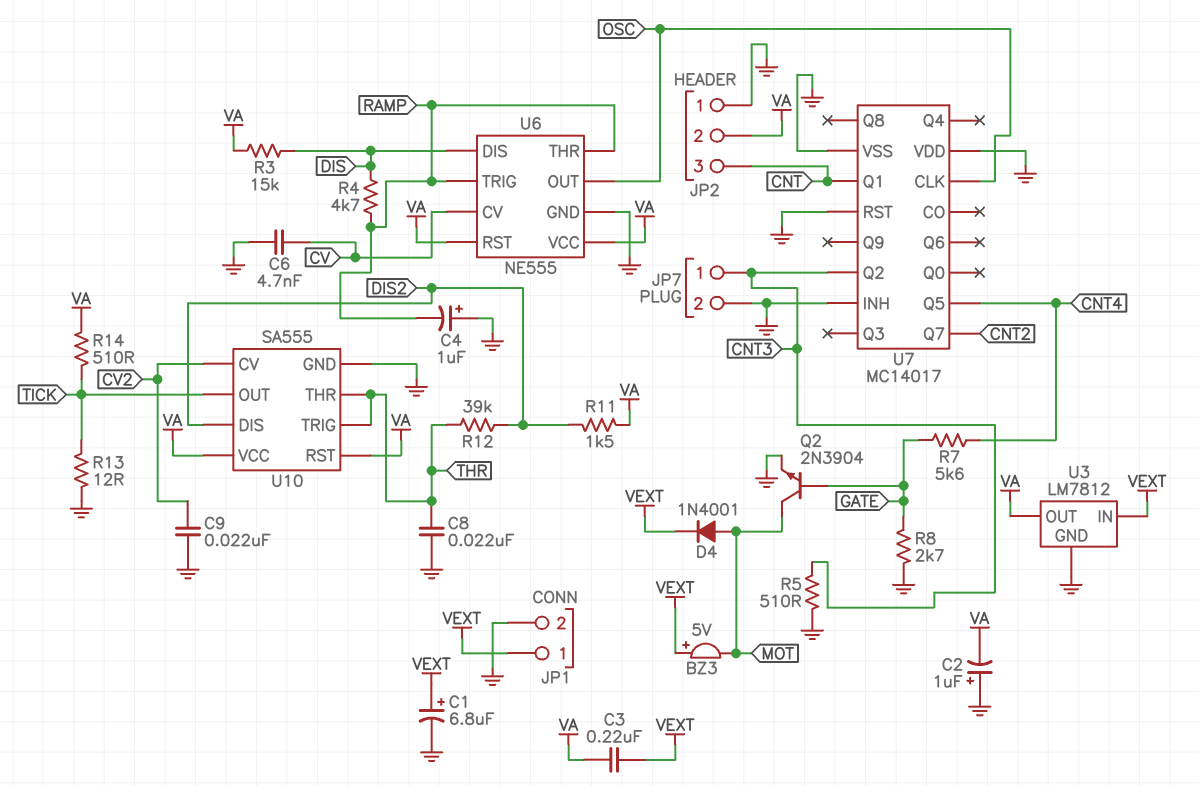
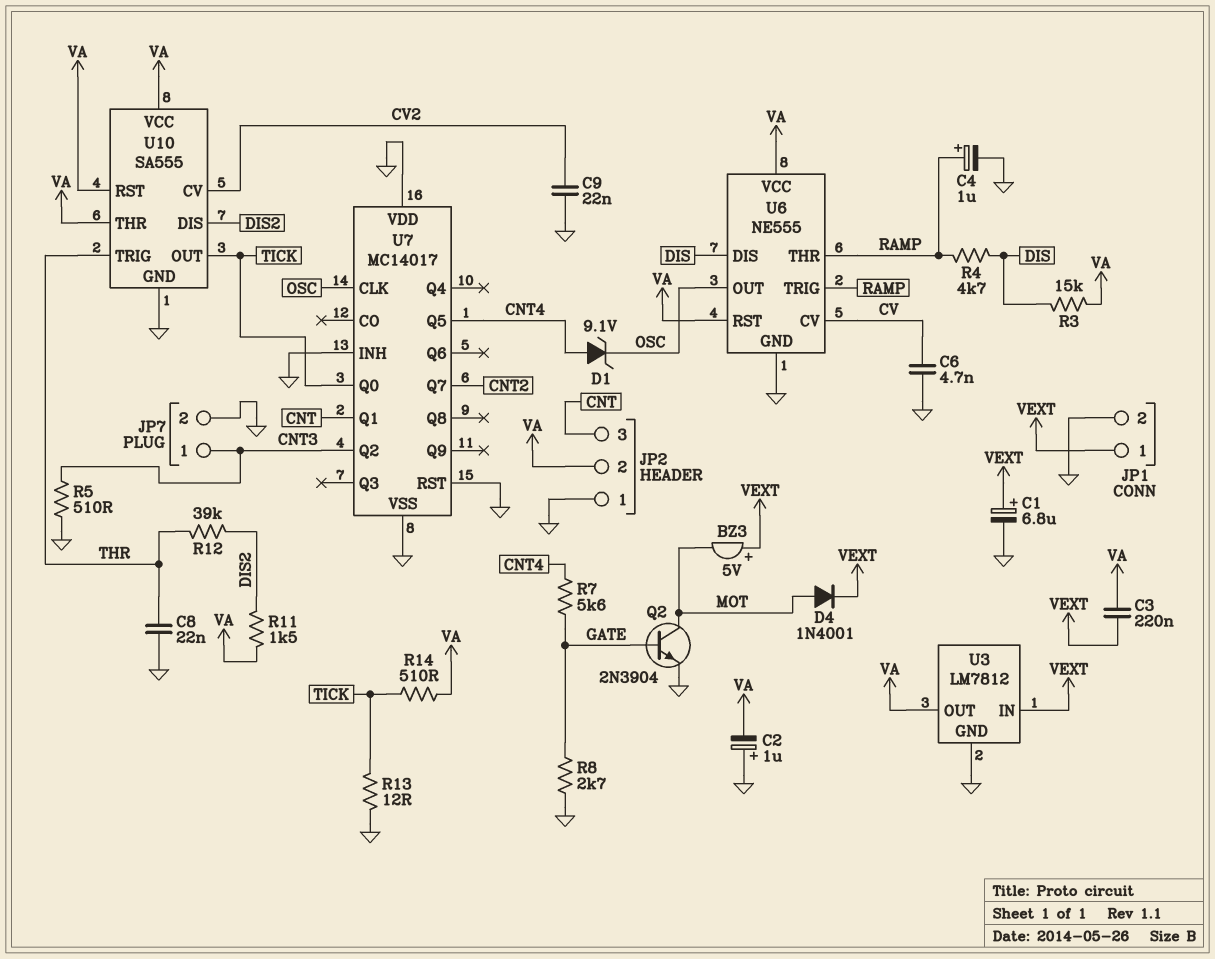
C4: 1uF (plus GND, minus RAMP) -> 1uF (plus RAMP, minus GND)
D1: none -> zener 9.1V (A CNT4, K OSC)
U7 pin Q0: none -> TICK
U10 pin THR: THR -> VA

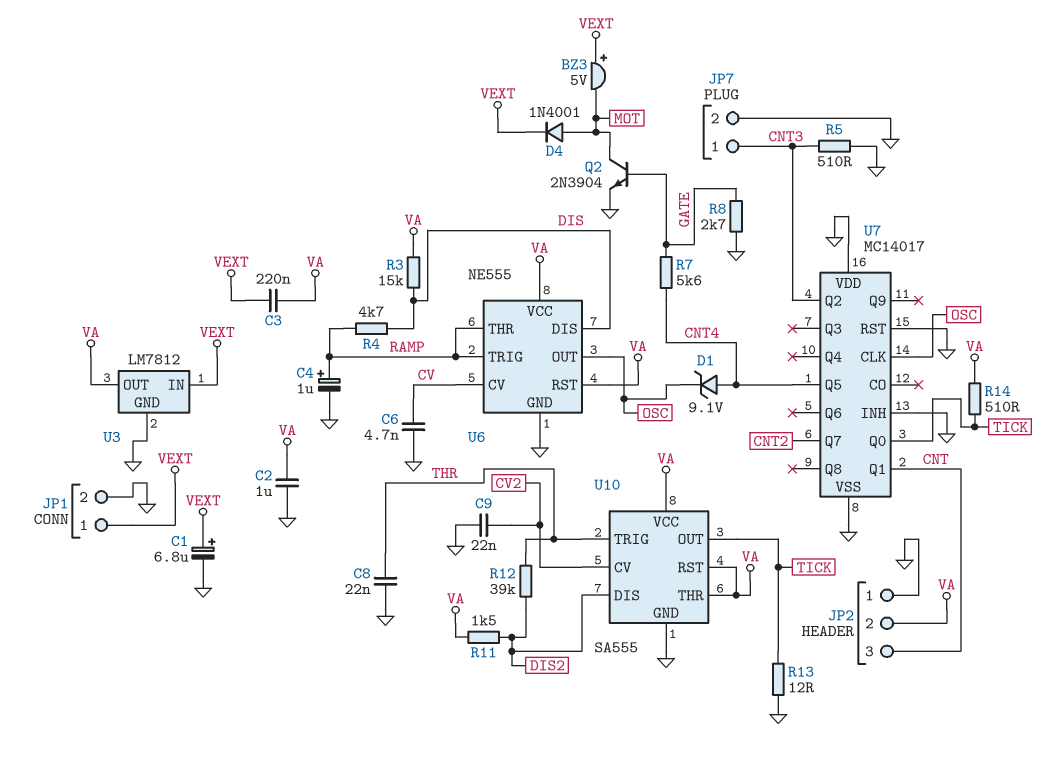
C2: 1uF (plus GND, minus VA) -> 1uF (GND, VA)

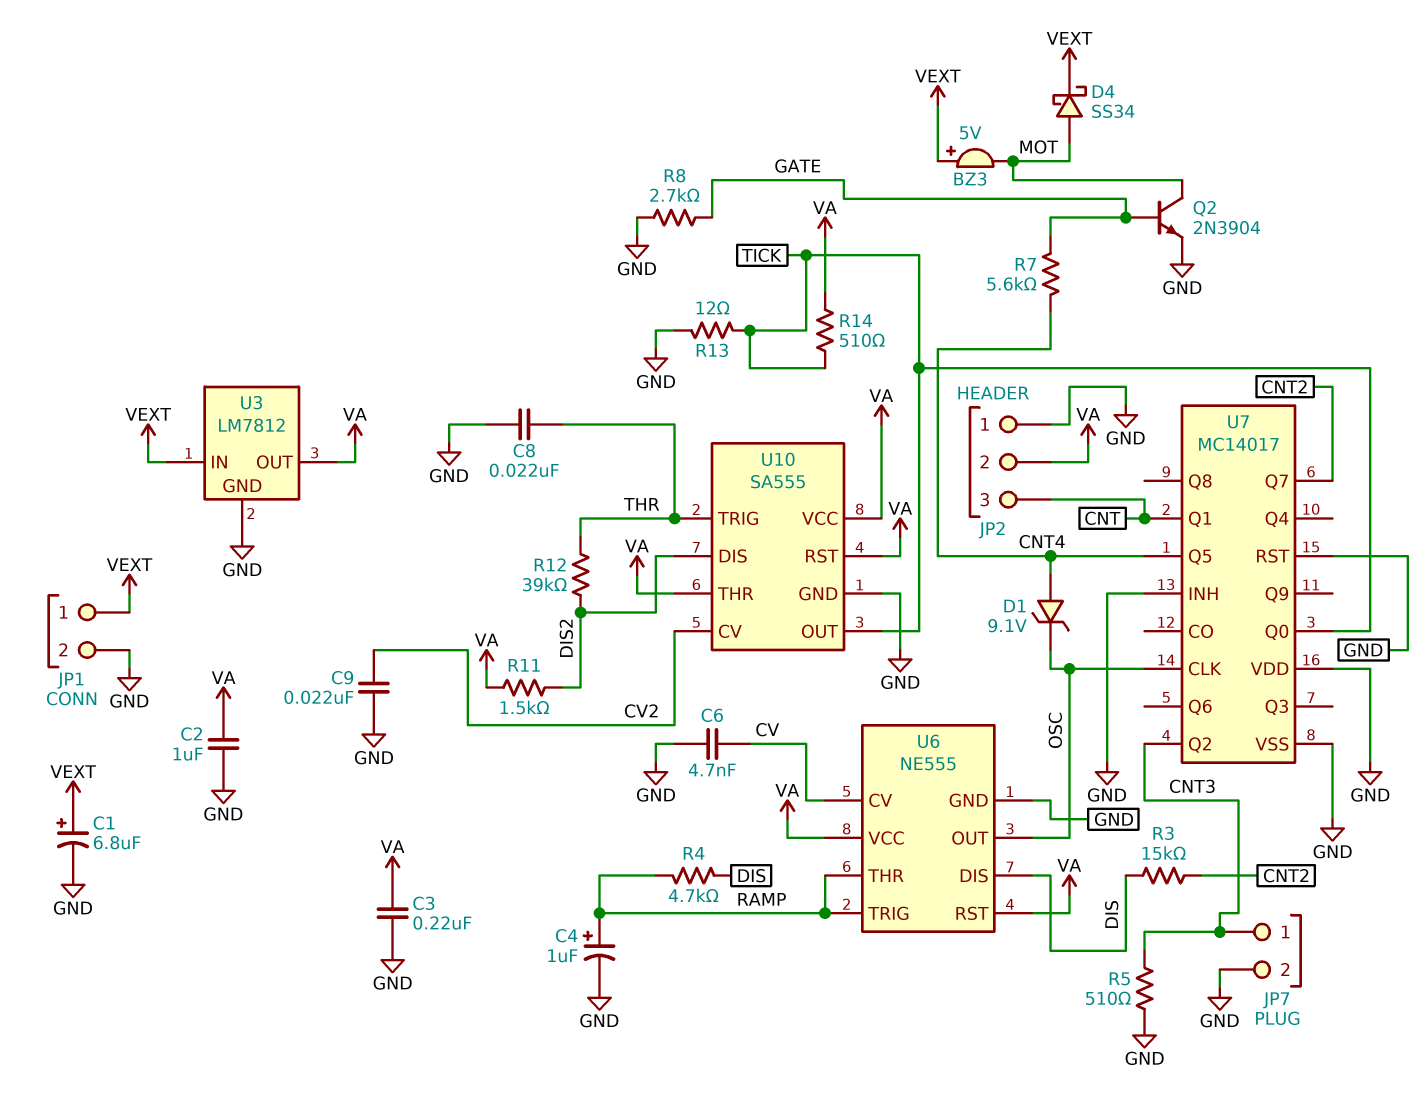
C3: 220nF (VA, VEXT) -> 220nF (GND, VA)
D4: diode 1N4001 (A MOT, K VEXT) -> schottky SS34 (A MOT, K VEXT)
R3: 15k (DIS, VA) -> 15k (CNT2, DIS)

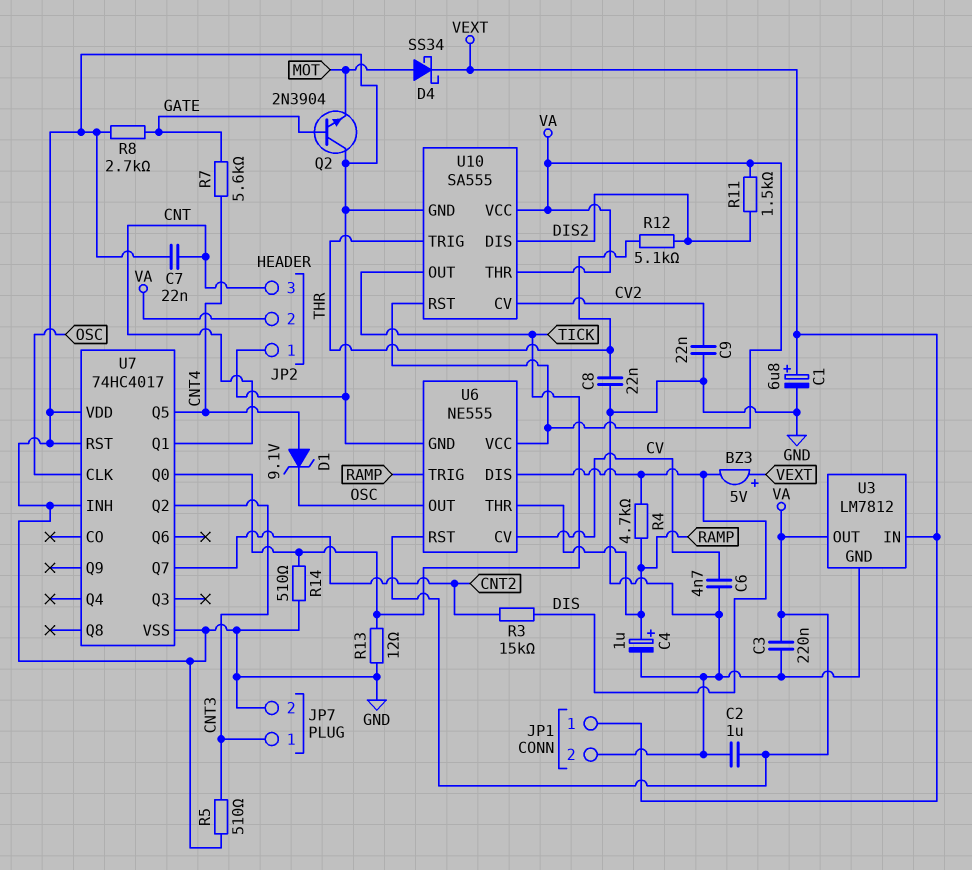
BZ3: buzzer 5V (plus VEXT, minus MOT) -> buzzer 5V (plus VEXT, minus DIS)
C7: none -> 22nF (CNT, GND)
Q2: NPN 2N3904 (B GATE, C MOT, E GND) -> NPN 2N3904 (B GATE, C GND, E MOT)
R12: 39k (DIS2, THR) -> 5.1k (DIS2, THR)
R14: 510 (TICK, VA) -> 510 (GND, TICK)
U7: MC14017 -> 74HC4017

